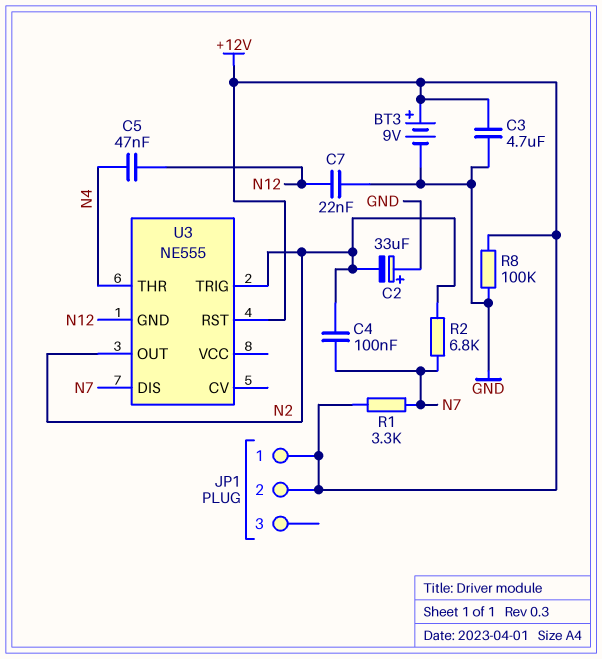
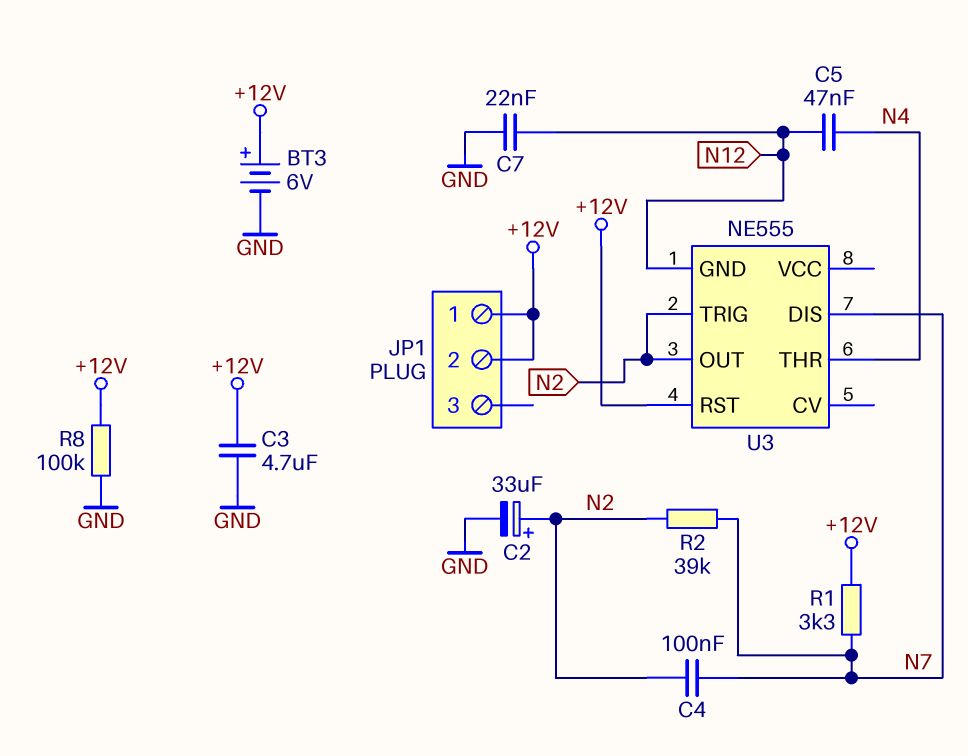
BT3: 9V (plus +12V, minus GND) -> 6V (plus +12V, minus GND)
C2: 33uF (plus GND, minus N2) -> 33uF (plus N2, minus GND)
R2: 6.8k (N2, N7) -> 39k (N2, N7)

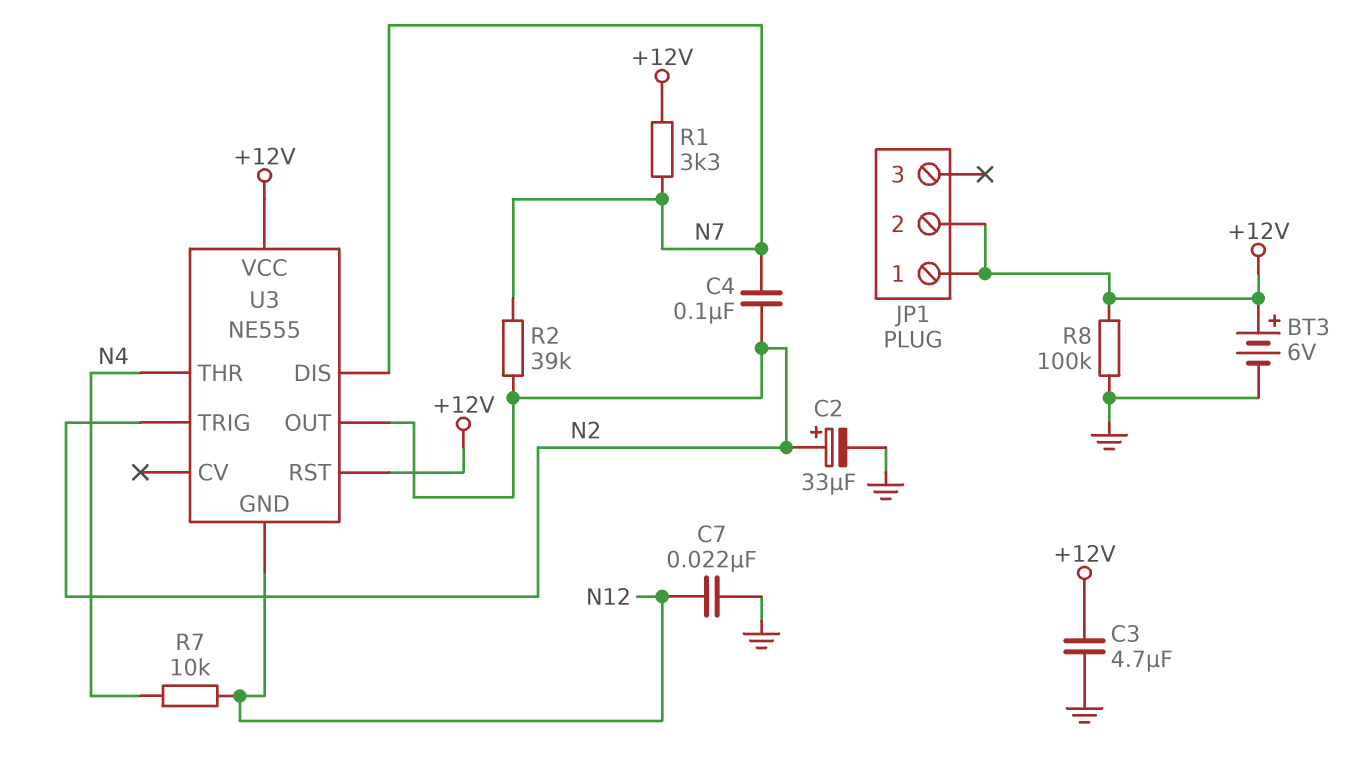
C5: 47nF (N4, N12) -> none
R7: none -> 10k (N4, N12)
U3 pin VCC: none -> +12V

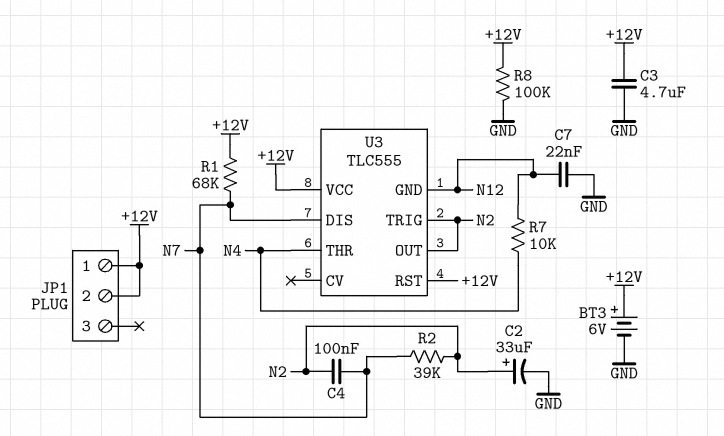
R1: 3.3k (+12V, N7) -> 68k (+12V, N7)
U3: NE555 -> TLC555

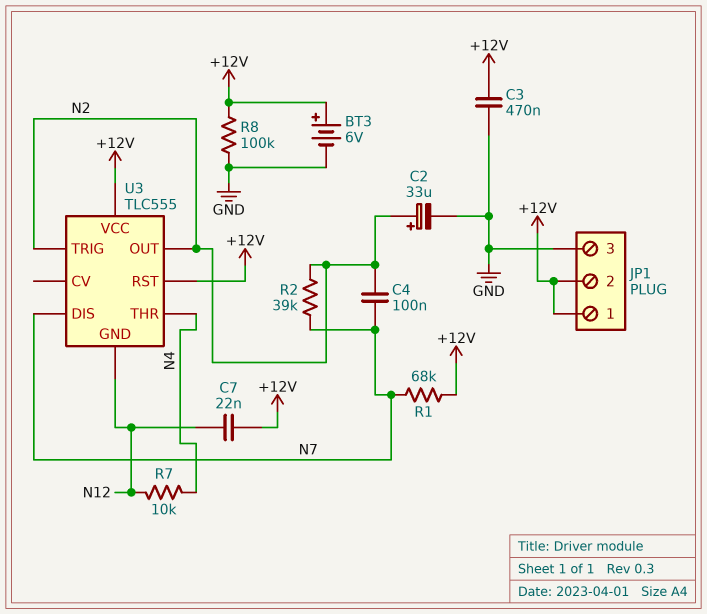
C3: 4.7uF (+12V, GND) -> 470nF (+12V, GND)
C7: 22nF (GND, N12) -> 22nF (+12V, N12)
JP1 pin 3: none -> GND

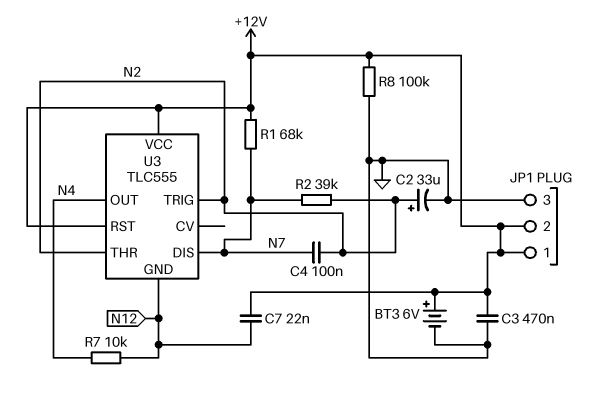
U3 pin OUT: N2 -> N4
U3 pin THR: N4 -> N2

